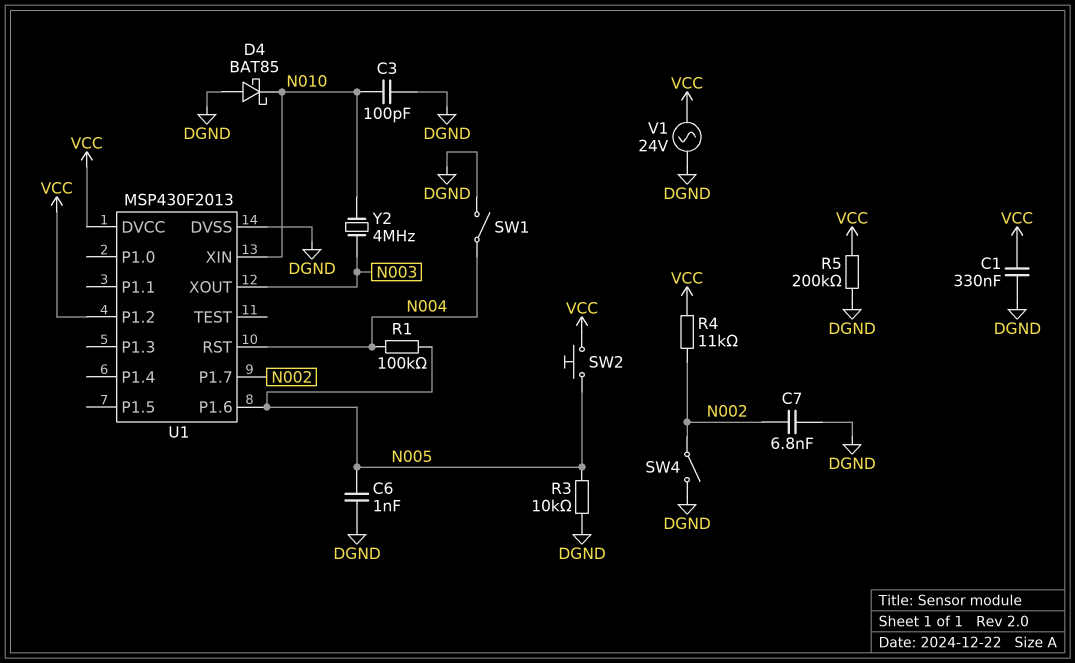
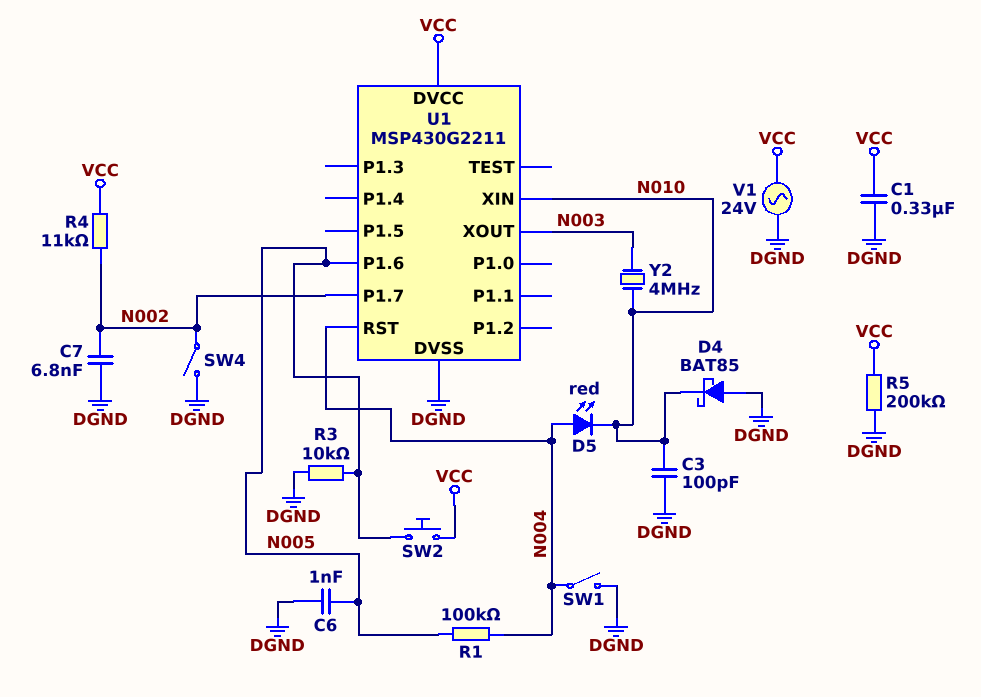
D5: none -> LED red (A N004, K N010)
U1: MSP430F2013 -> MSP430G2211
U1 pin P1.2: VCC -> none

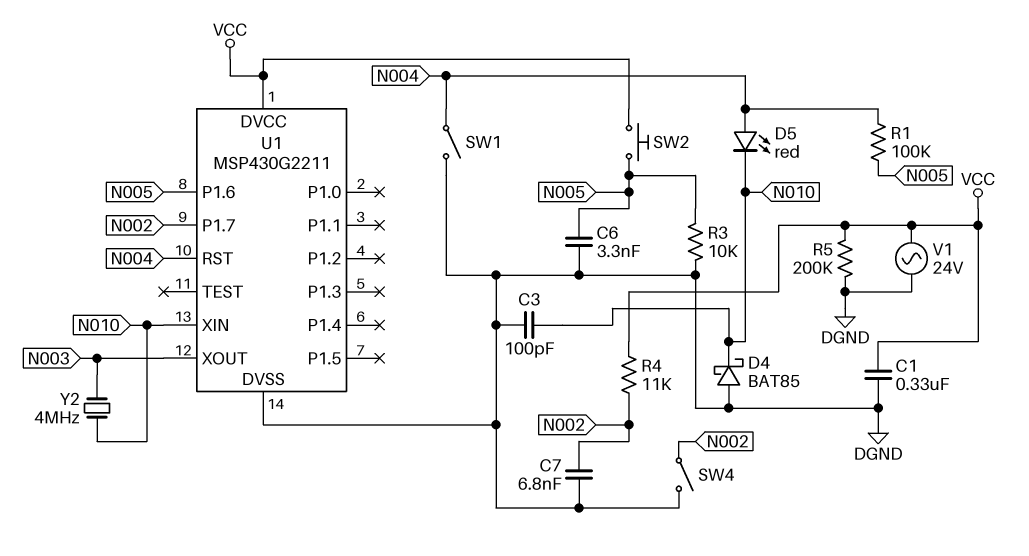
C6: 1nF (DGND, N005) -> 3.3nF (DGND, N005)

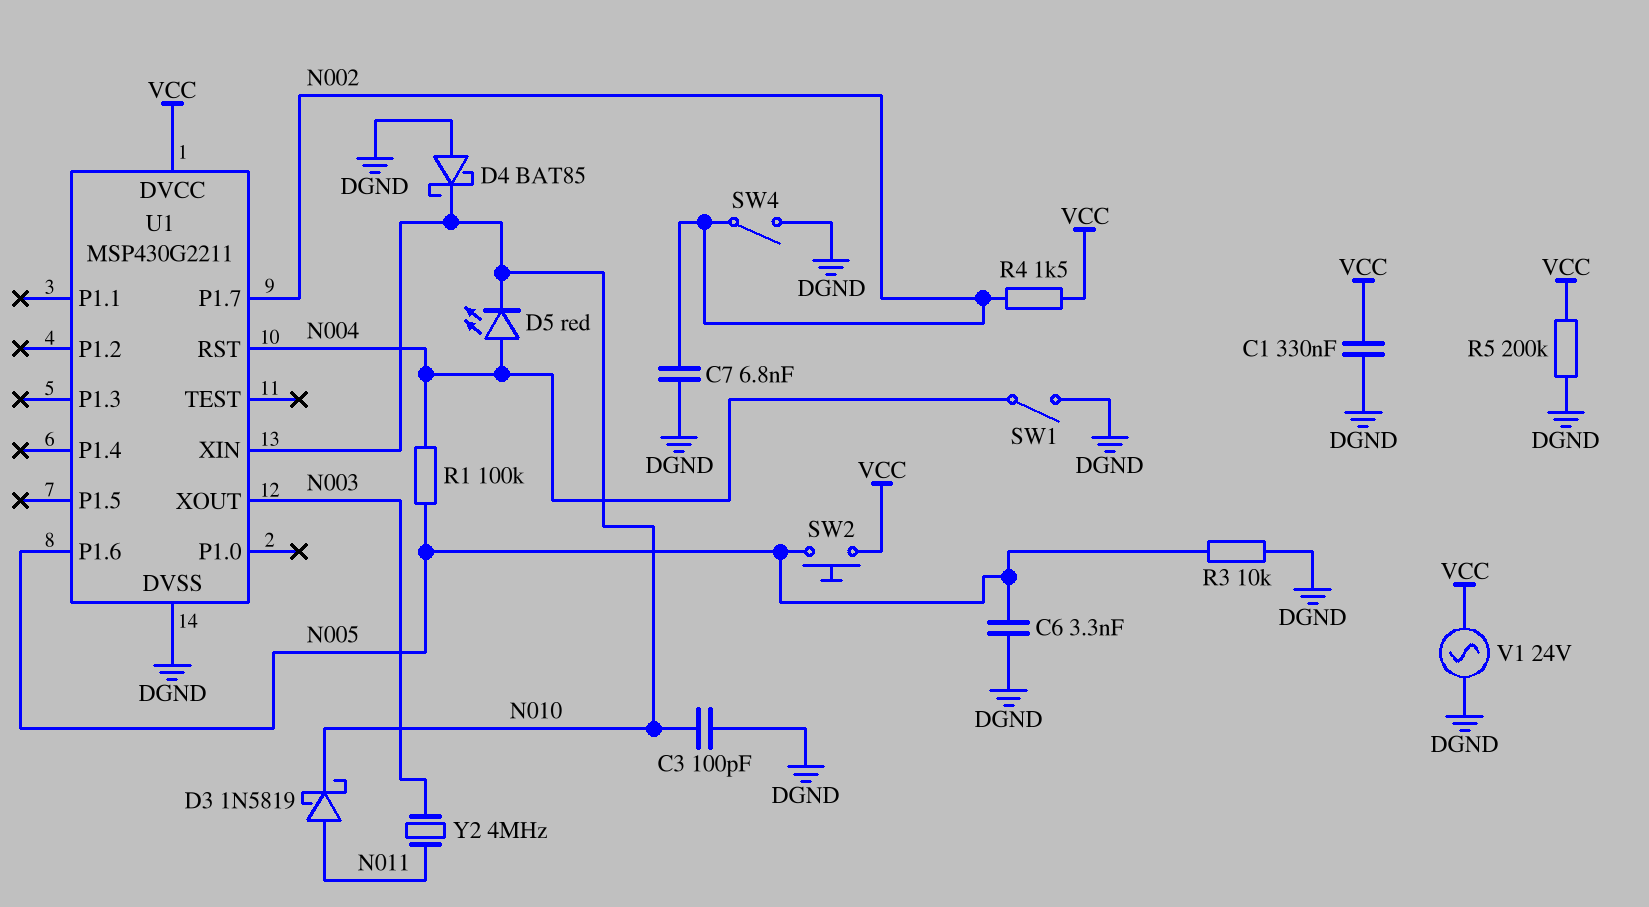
D3: none -> schottky 1N5819 (A N011, K N010)
R4: 11k (N002, VCC) -> 1.5k (N002, VCC)
Y2: 4MHz (N003, N010) -> 4MHz (N003, N011)

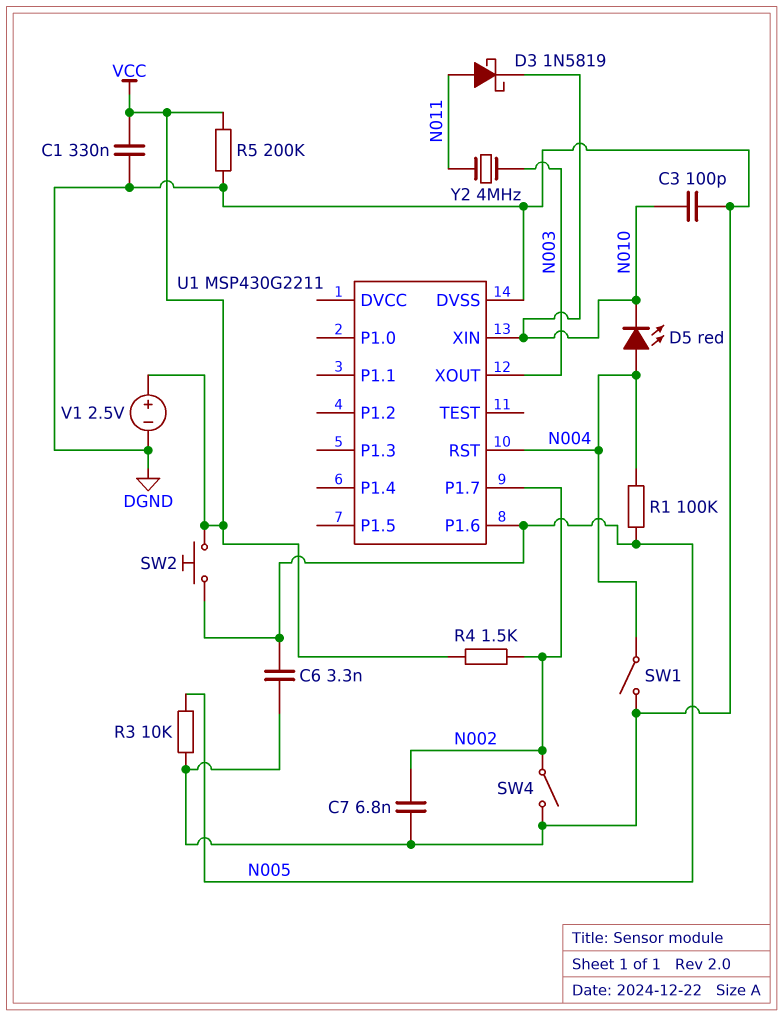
D4: schottky BAT85 (A DGND, K N010) -> none
U1 pin DVCC: VCC -> none
V1: AC 24V (DGND, VCC) -> 2.5V (plus VCC, minus DGND)

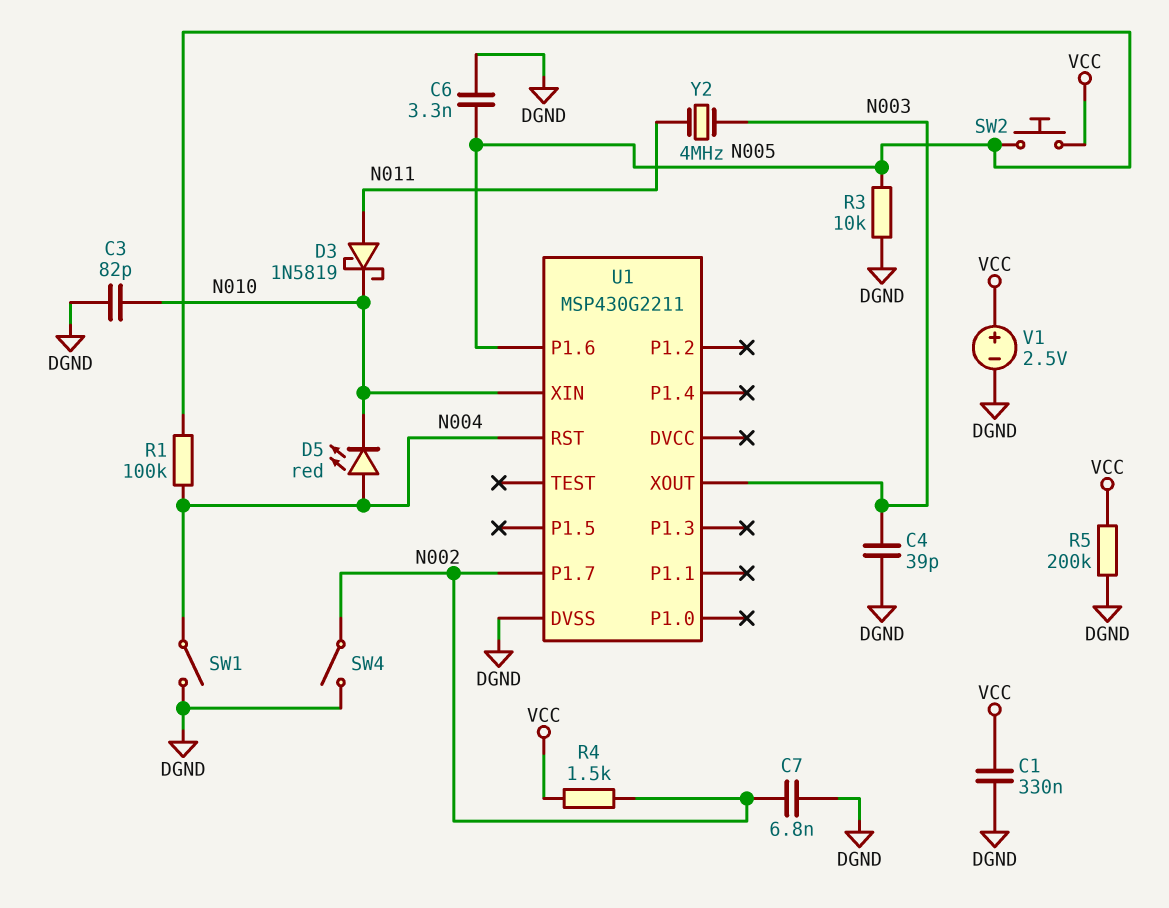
C3: 100pF (DGND, N010) -> 82pF (DGND, N010)
C4: none -> 39pF (DGND, N003)

